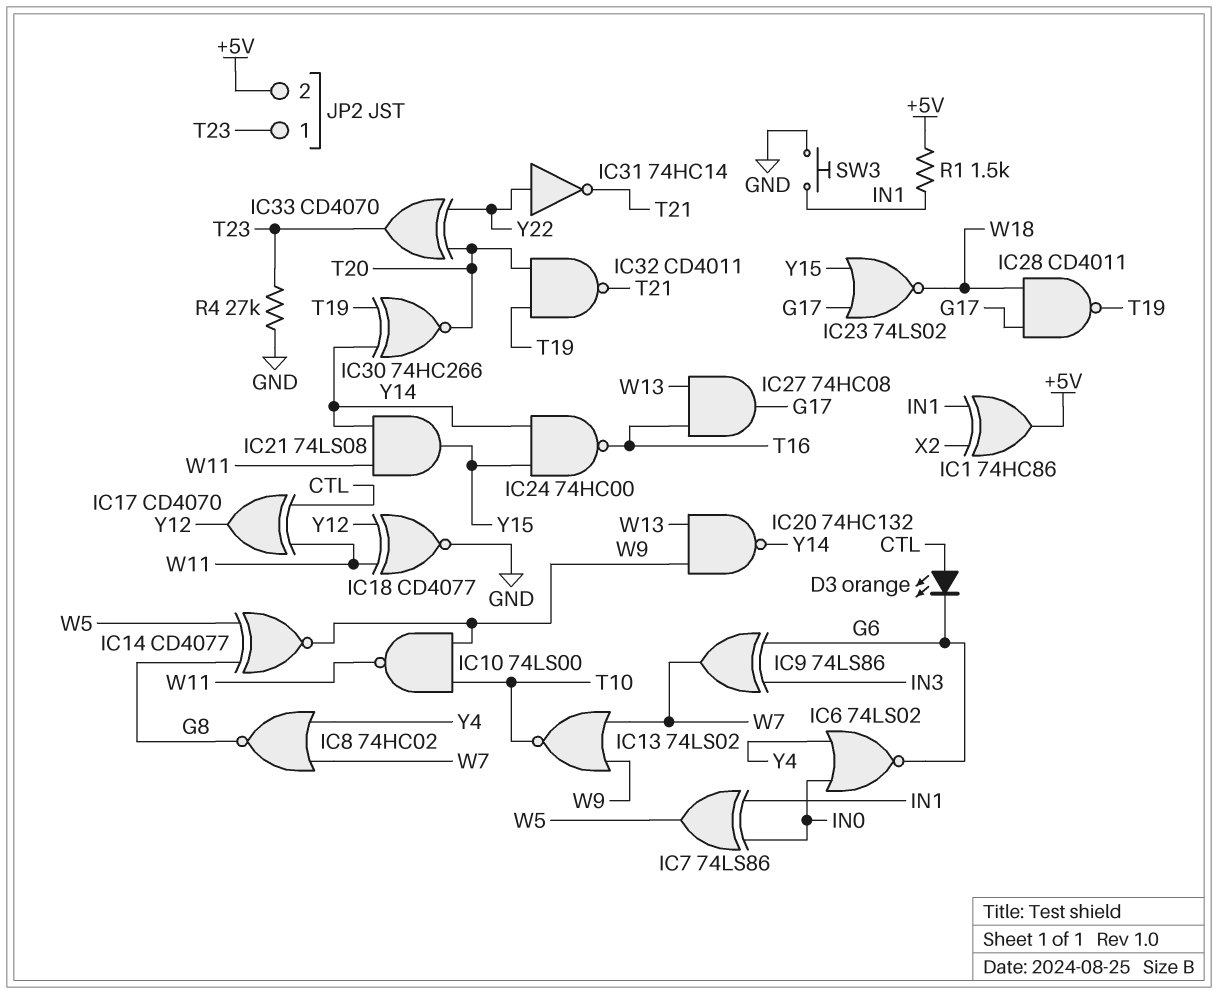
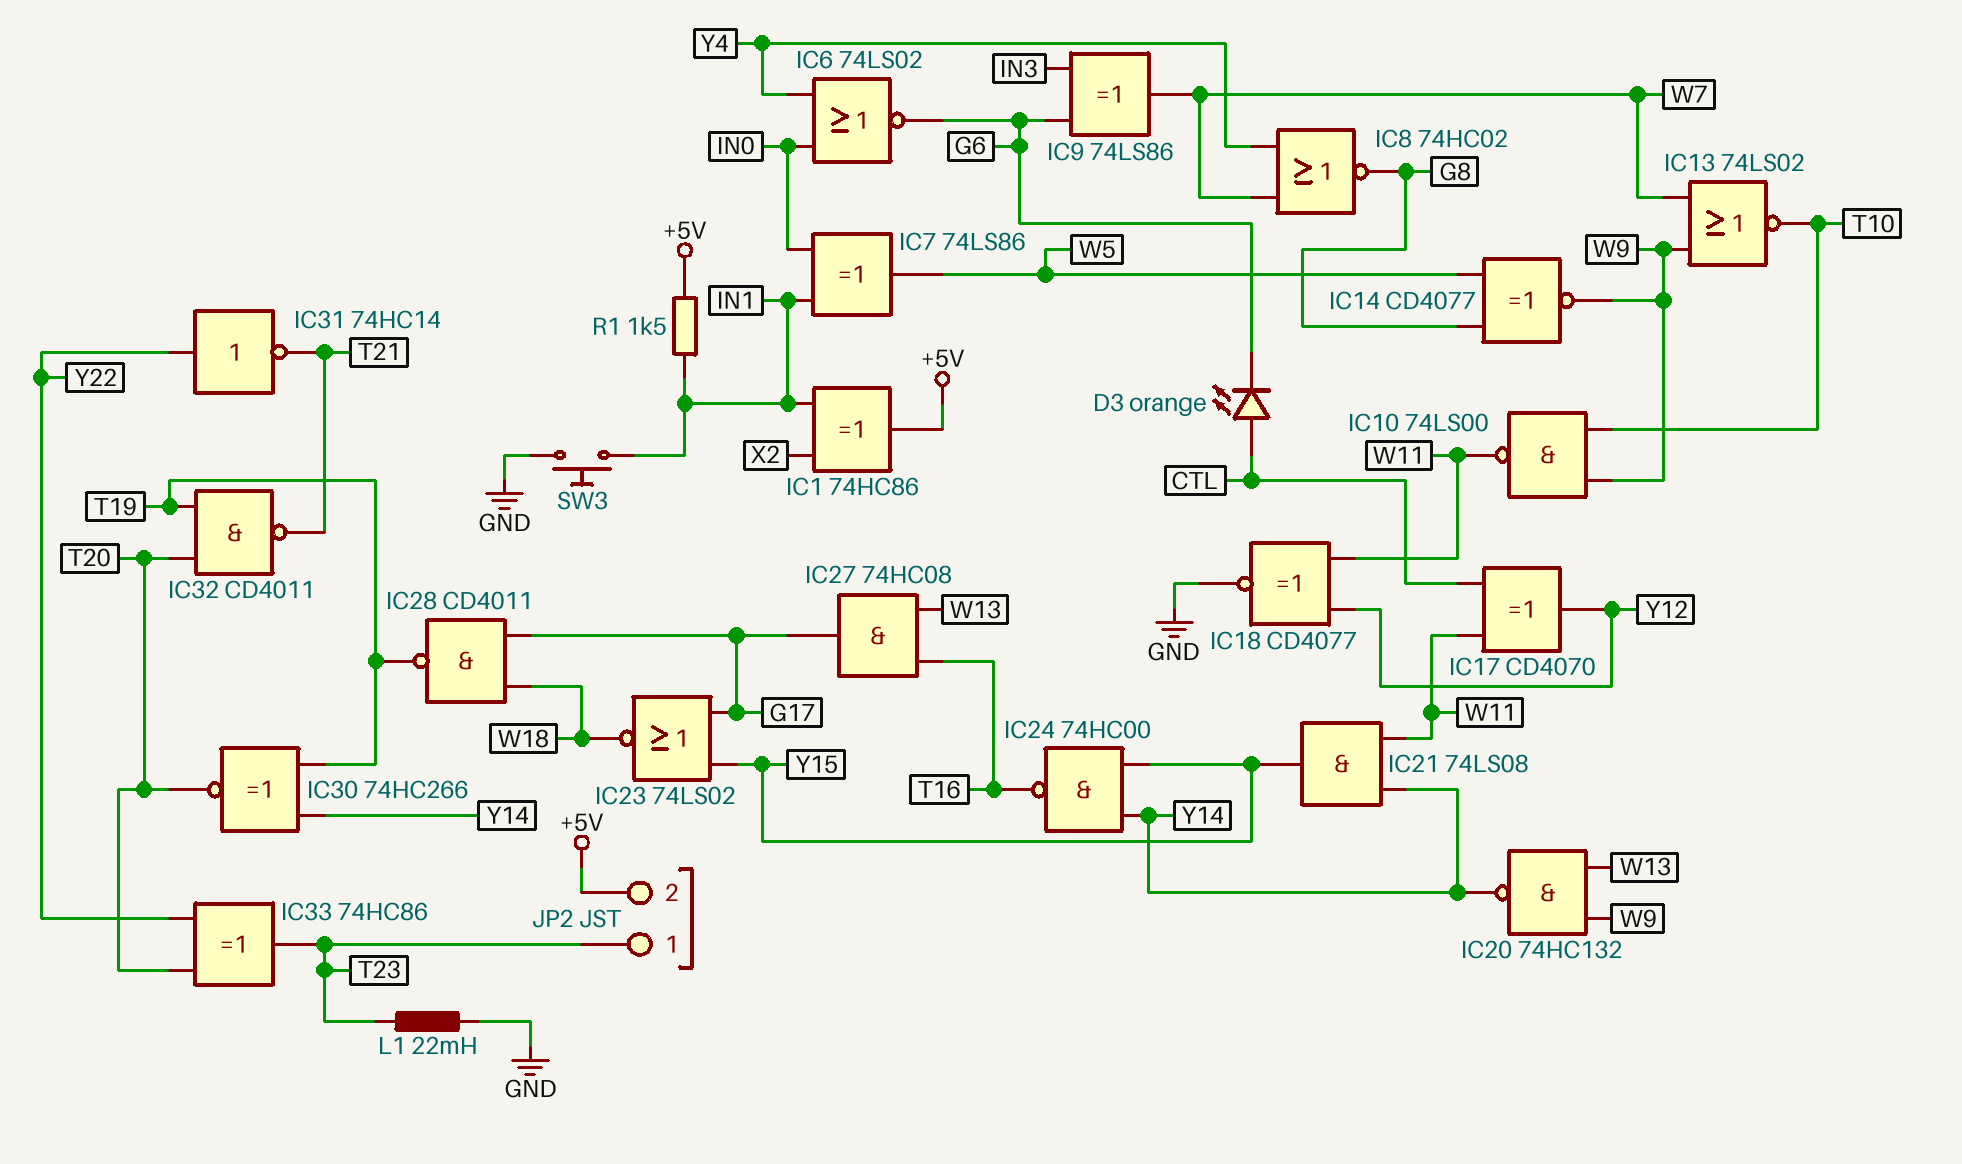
IC33: XOR CD4070 (in T20, in Y22, out T23) -> XOR 74HC86 (in T20, in Y22, out T23)
L1: none -> 22mH (GND, T23)
R4: 27k (GND, T23) -> none

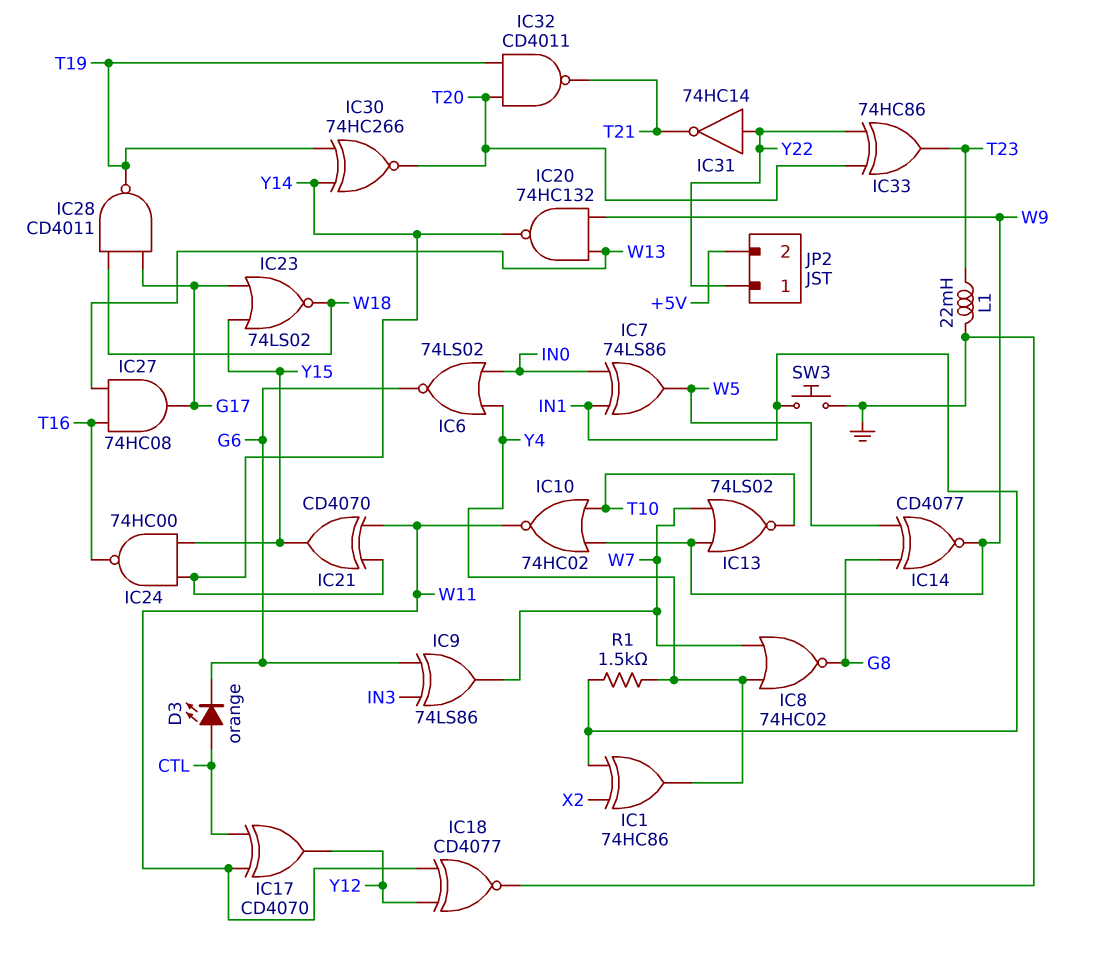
IC1: XOR 74HC86 (in IN1, in X2, out +5V) -> XOR 74HC86 (in IN1, in X2, out Y4)
IC10: NAND 74LS00 (in T10, in W9, out W11) -> NOR 74HC02 (in T10, in W9, out W11)
IC21: AND 74LS08 (in W11, in Y14, out Y15) -> XOR CD4070 (in W11, in Y14, out Y15)
JP2 pin 1: T23 -> Y22
R1: 1.5k (+5V, IN1) -> 1.5k (IN1, Y4)

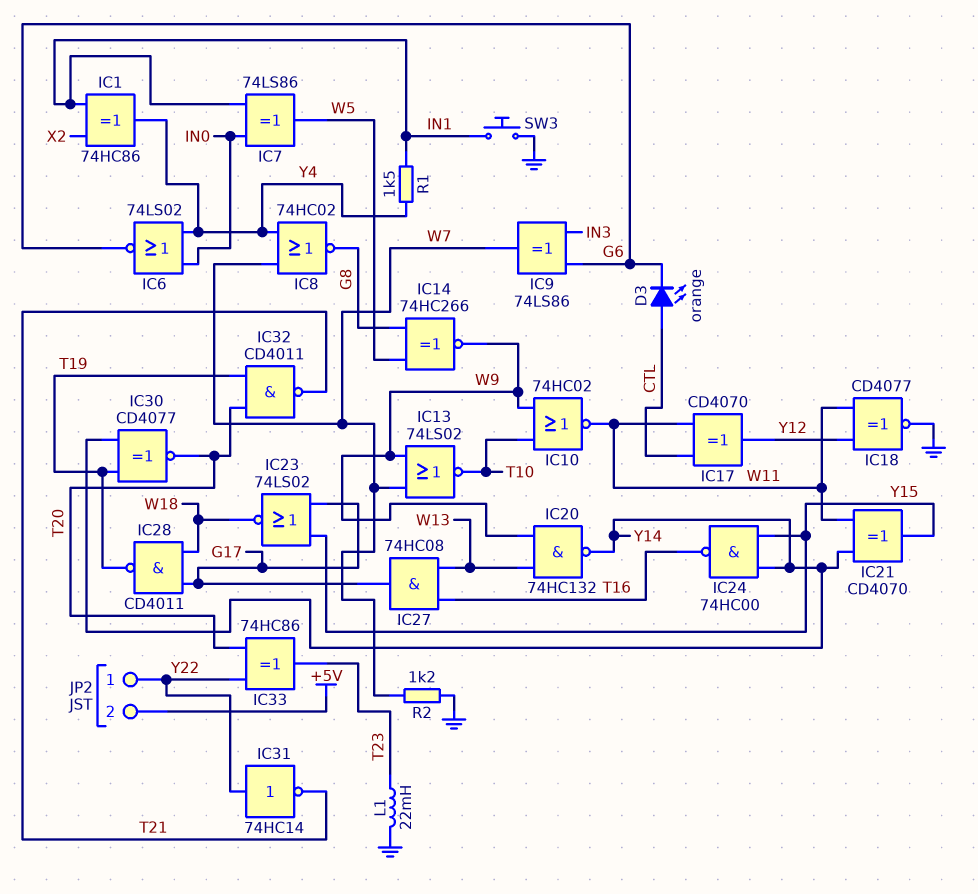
IC14: XNOR CD4077 (in G8, in W5, out W9) -> XNOR 74HC266 (in G8, in W5, out W9)
IC30: XNOR 74HC266 (in T19, in Y14, out T20) -> XNOR CD4077 (in T19, in Y14, out T20)
R2: none -> 1.2k (GND, W7)

